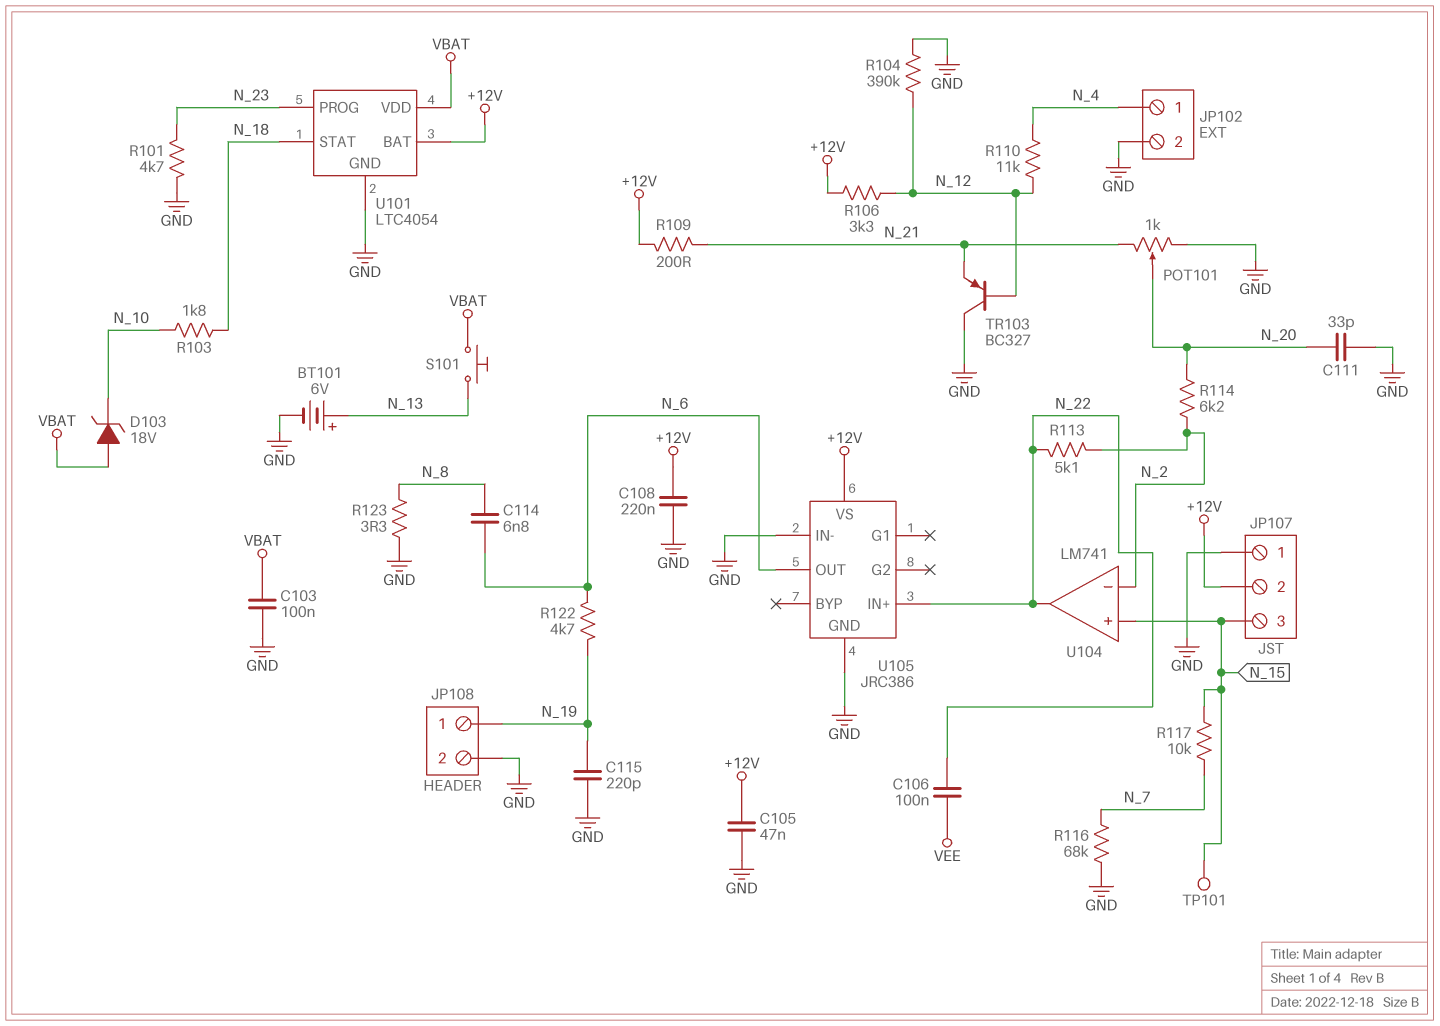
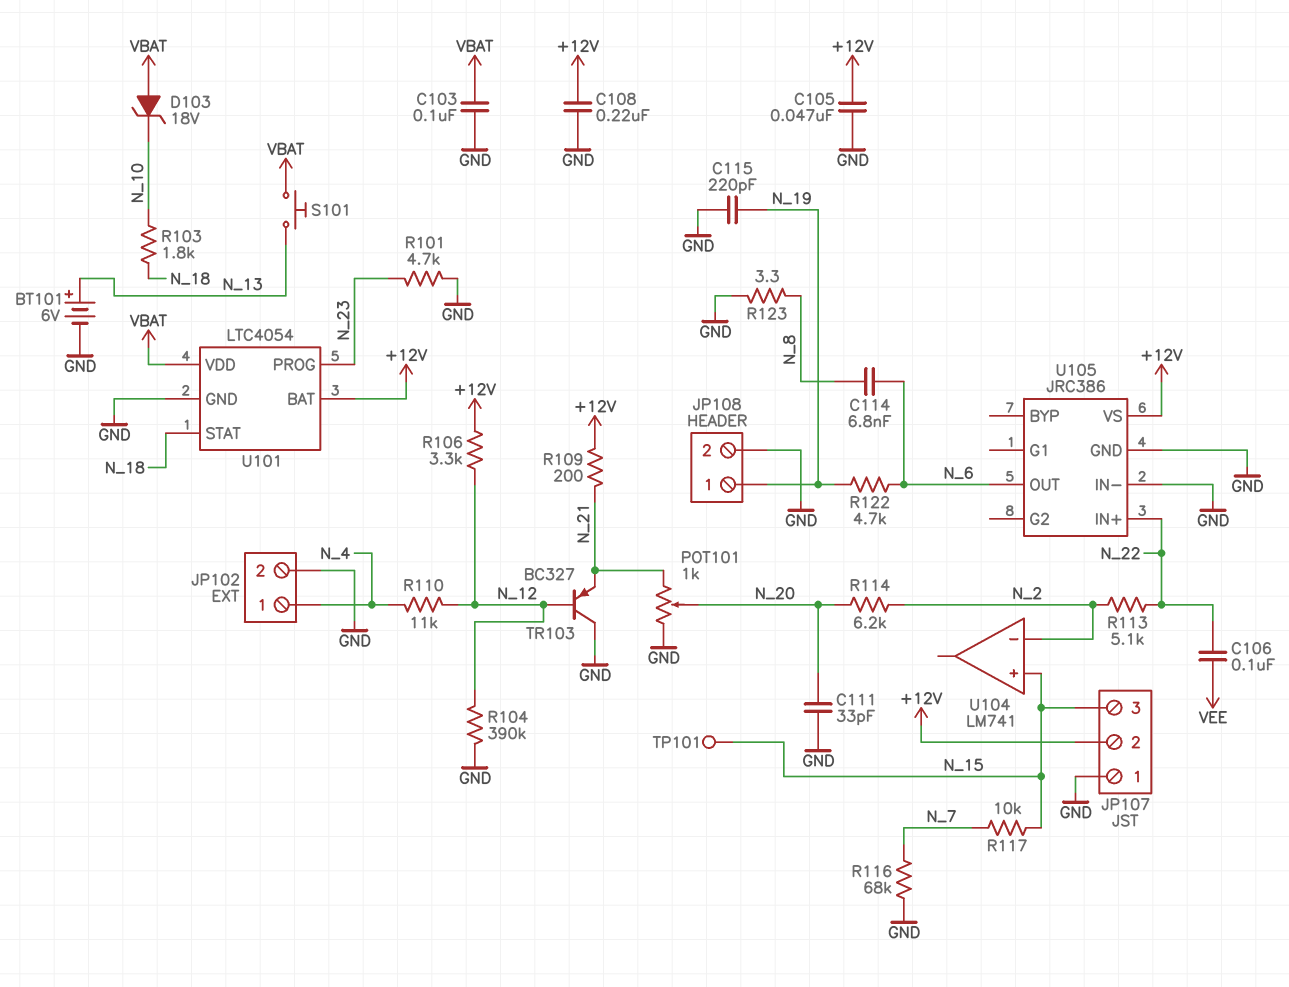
U104 pin out: N_22 -> none

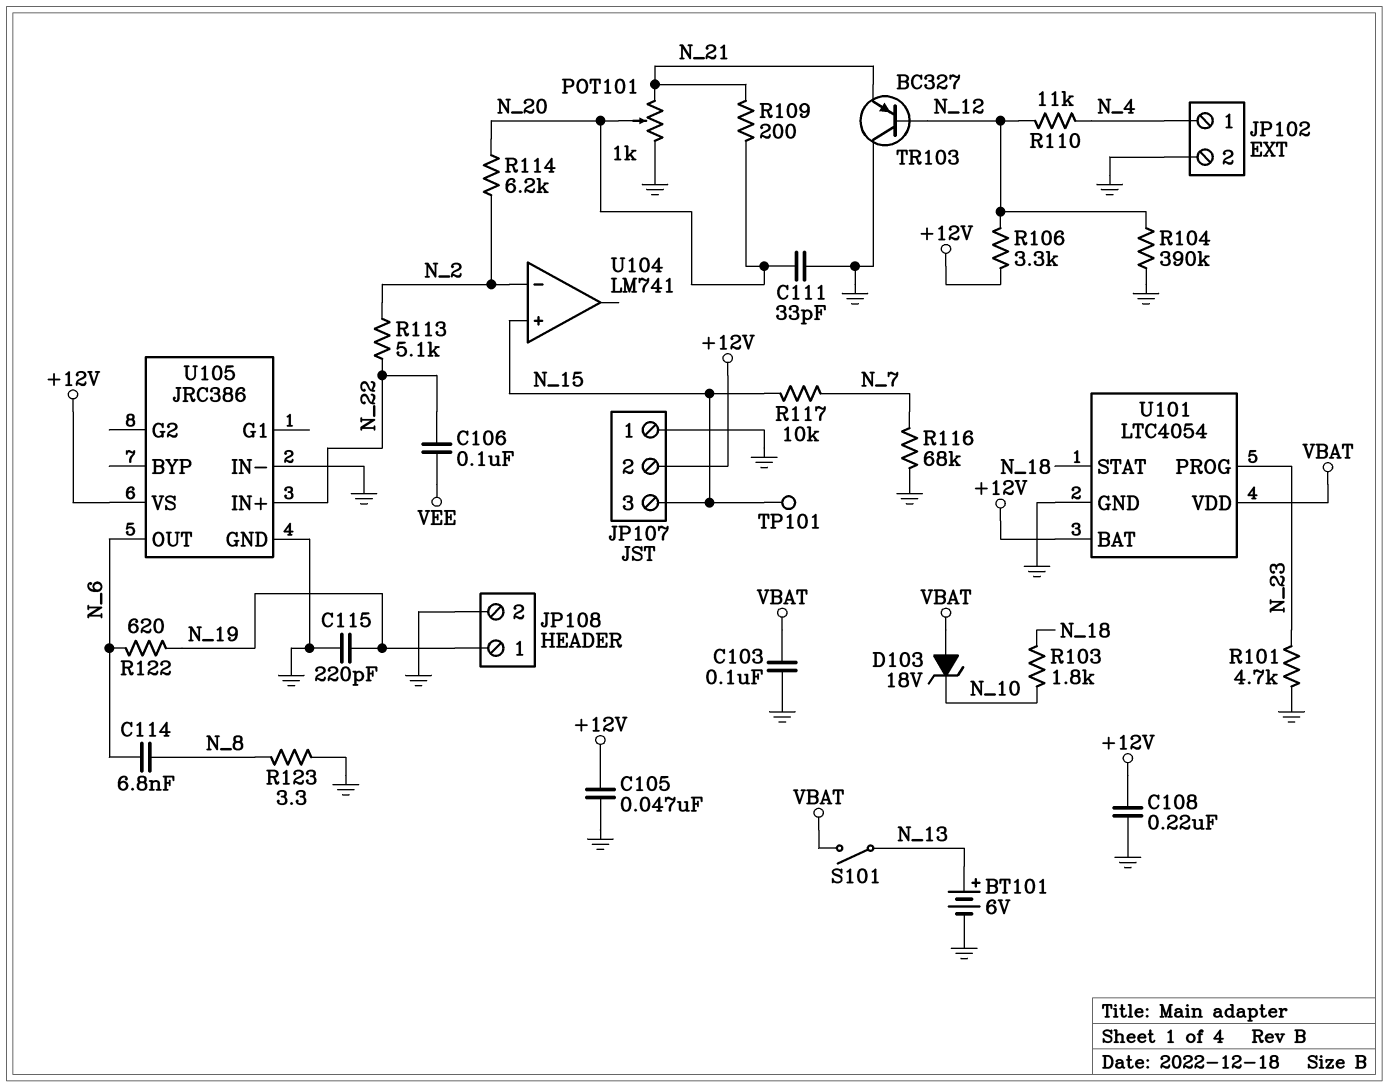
R109: 200 (+12V, N_21) -> 200 (N_20, N_21)
R122: 4.7k (N_6, N_19) -> 620 (N_6, N_19)
S101: button (N_13, VBAT) -> switch (N_13, VBAT)

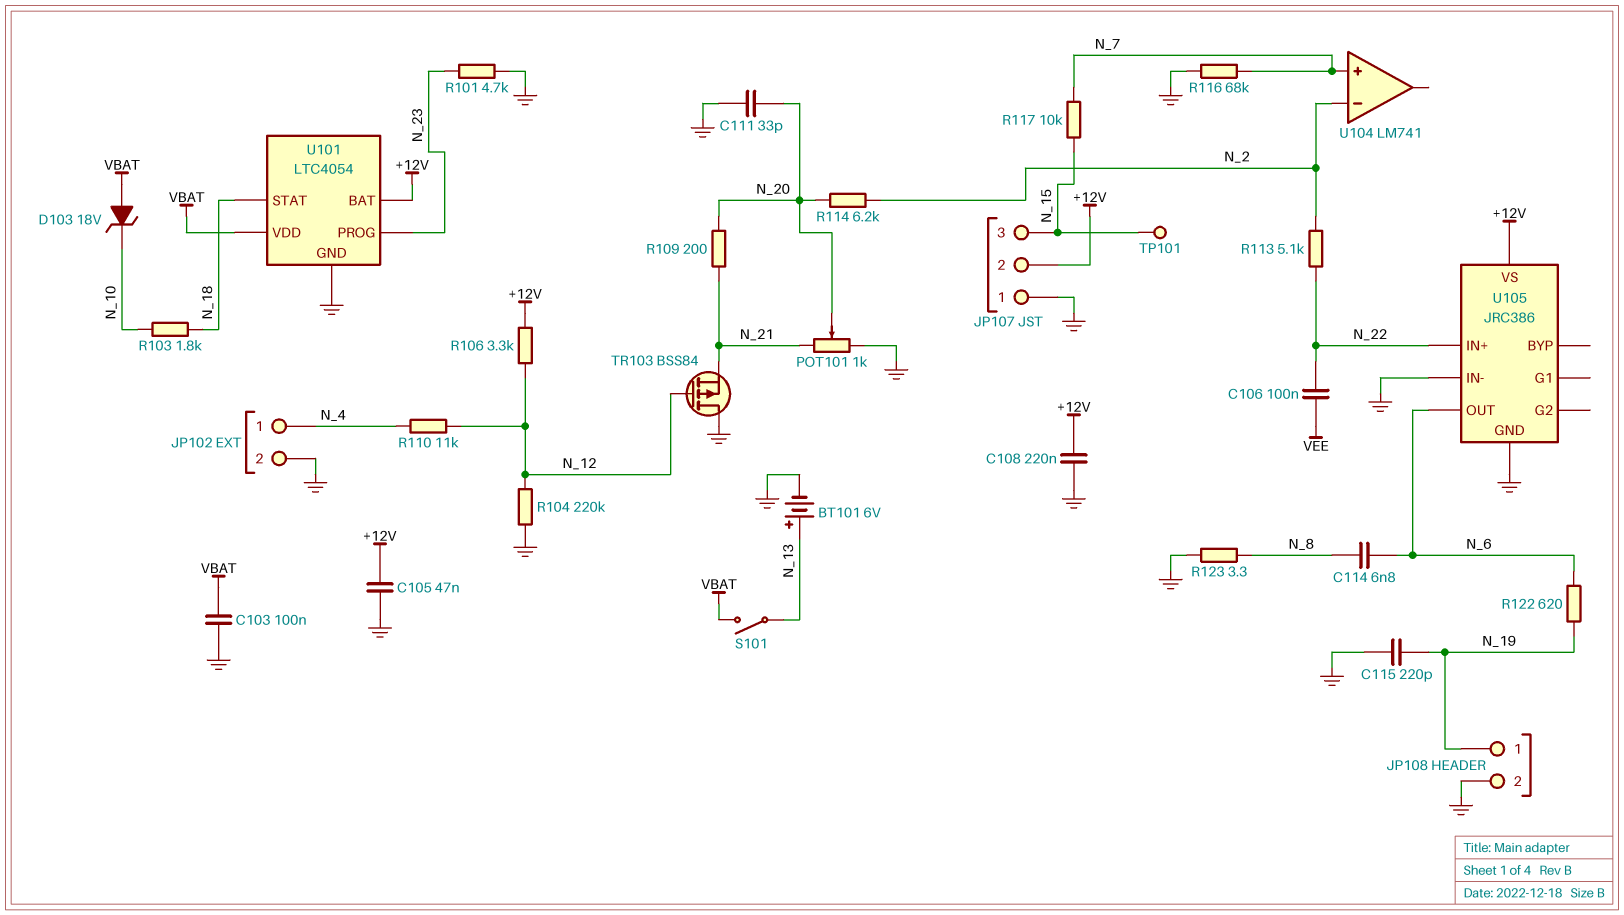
R104: 390k (GND, N_12) -> 220k (GND, N_12)
TR103: PNP BC327 (B N_12, C GND, E N_21) -> PMOS BSS84 (G N_12, D GND, S N_21)
U104 pin in+: N_15 -> N_7

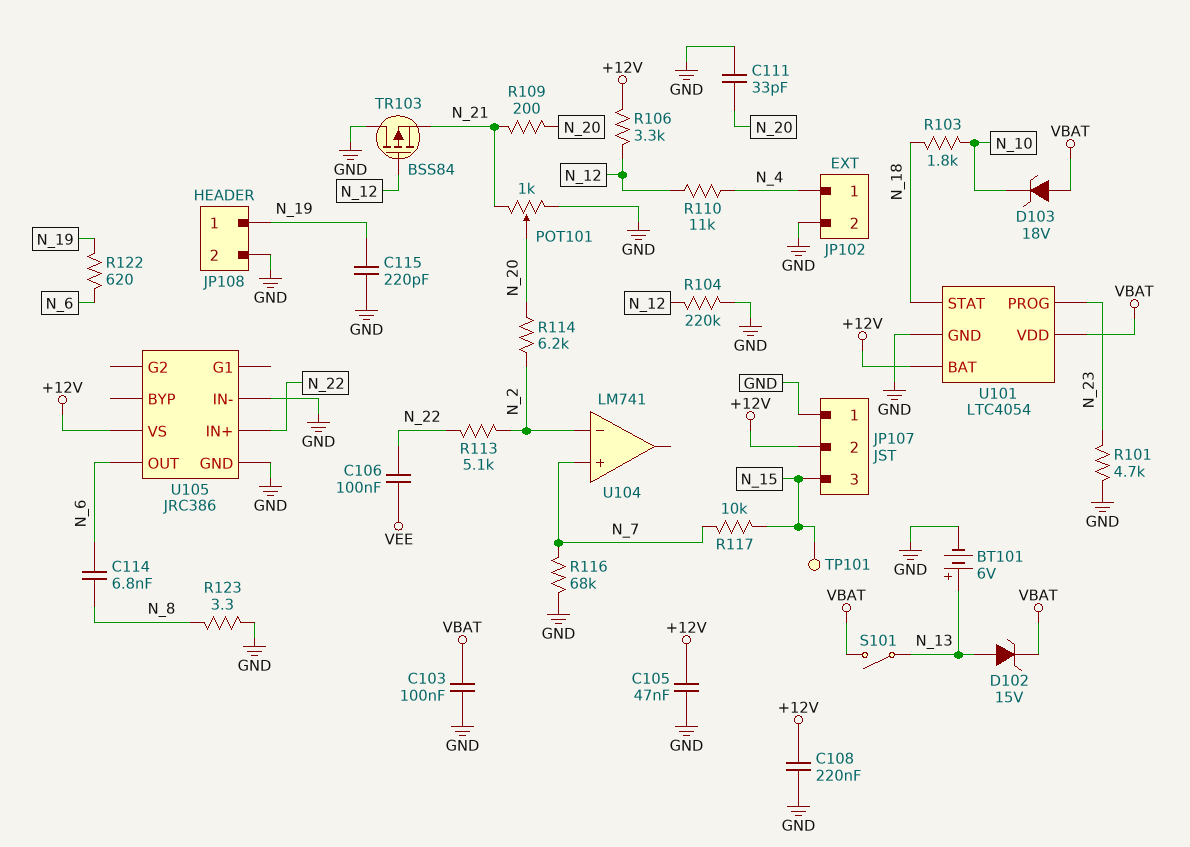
D102: none -> zener 15V (A N_13, K VBAT)

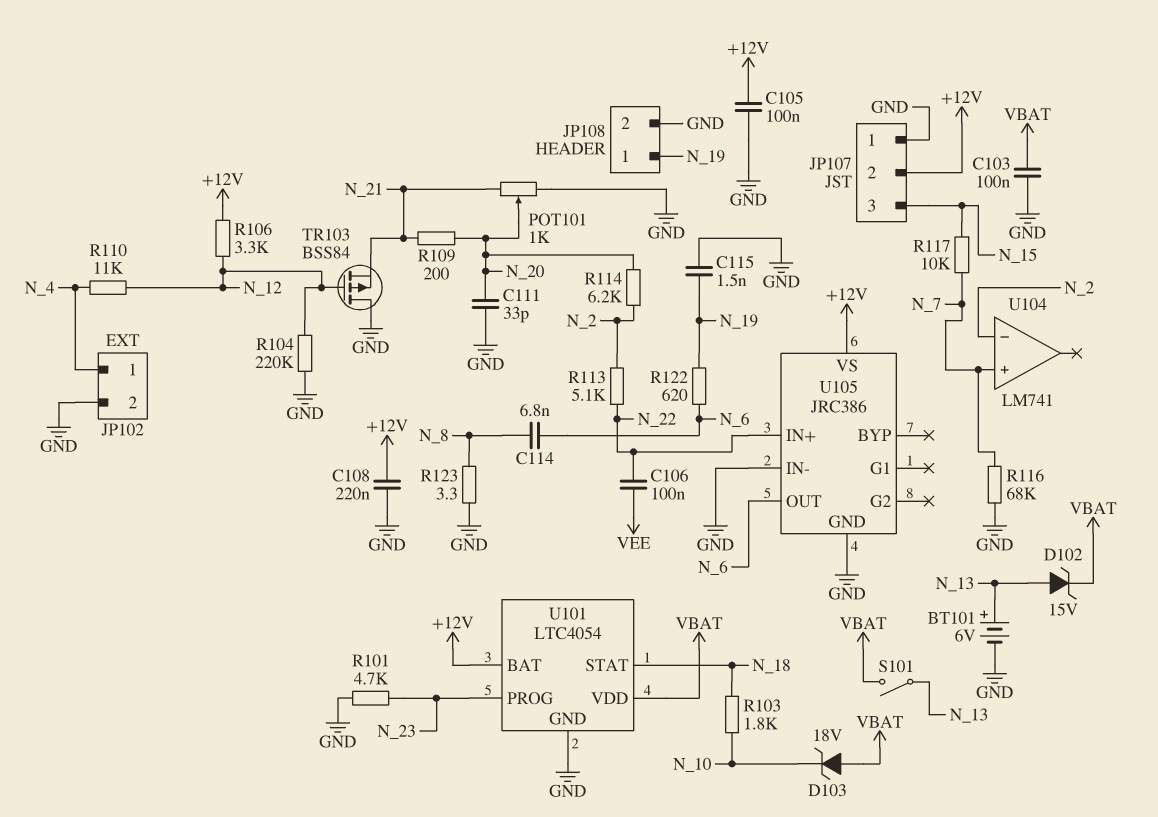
C105: 47nF (+12V, GND) -> 100nF (+12V, GND)
C115: 220pF (GND, N_19) -> 1.5nF (GND, N_19)
TP101: test point (N_15) -> none

